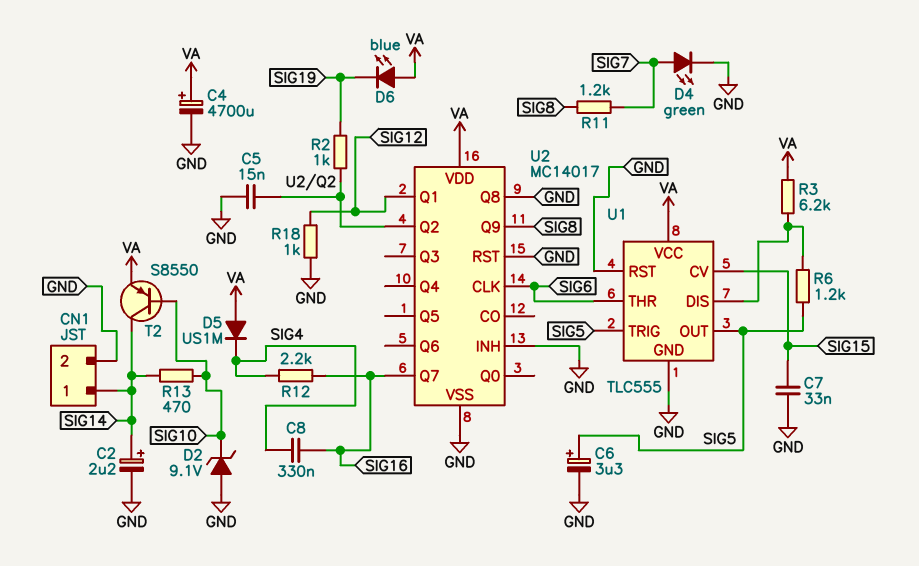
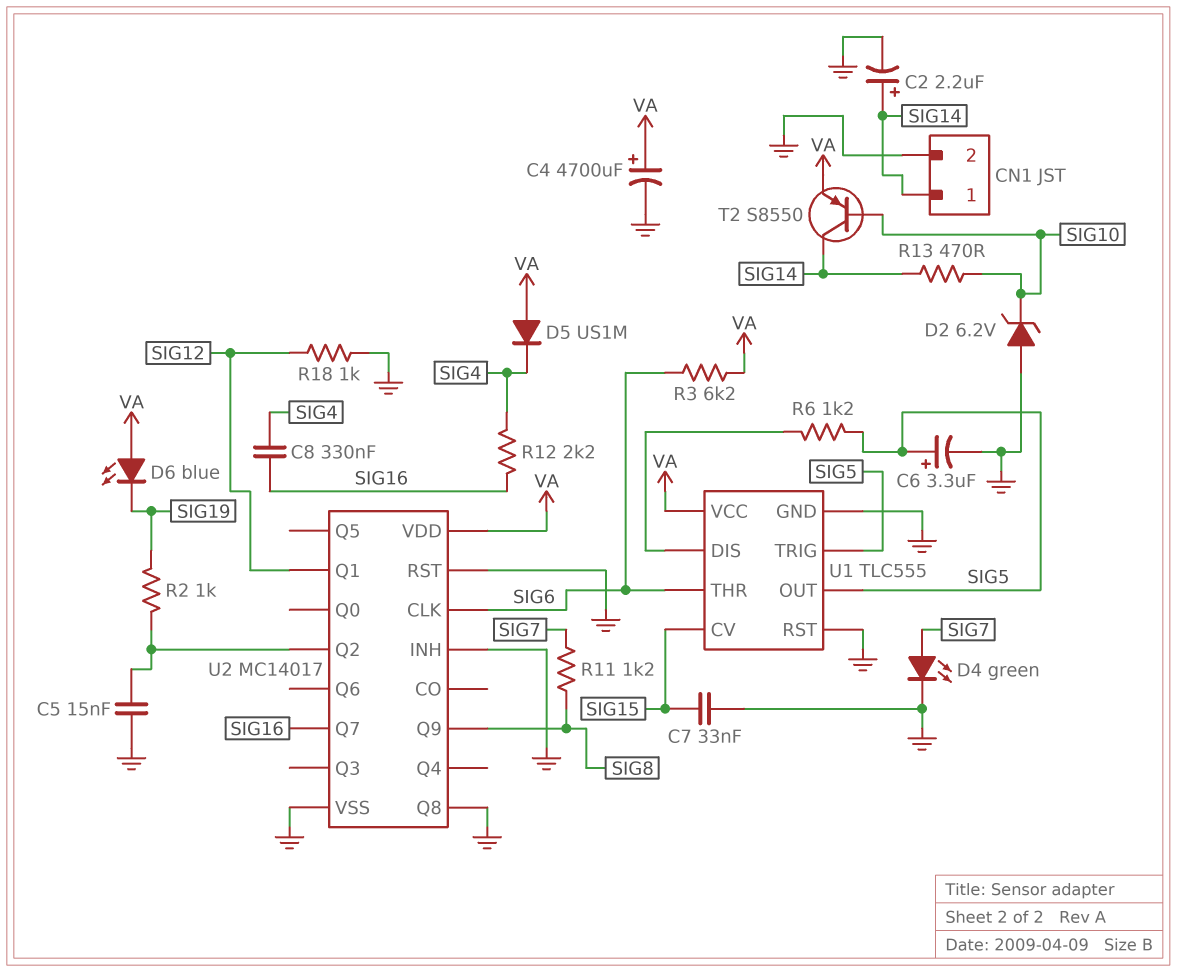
D2: zener 9.1V (A GND, K SIG10) -> zener 6.2V (A GND, K SIG10)
R3: 6.2k (U1/DIS, VA) -> 6.2k (SIG6, VA)

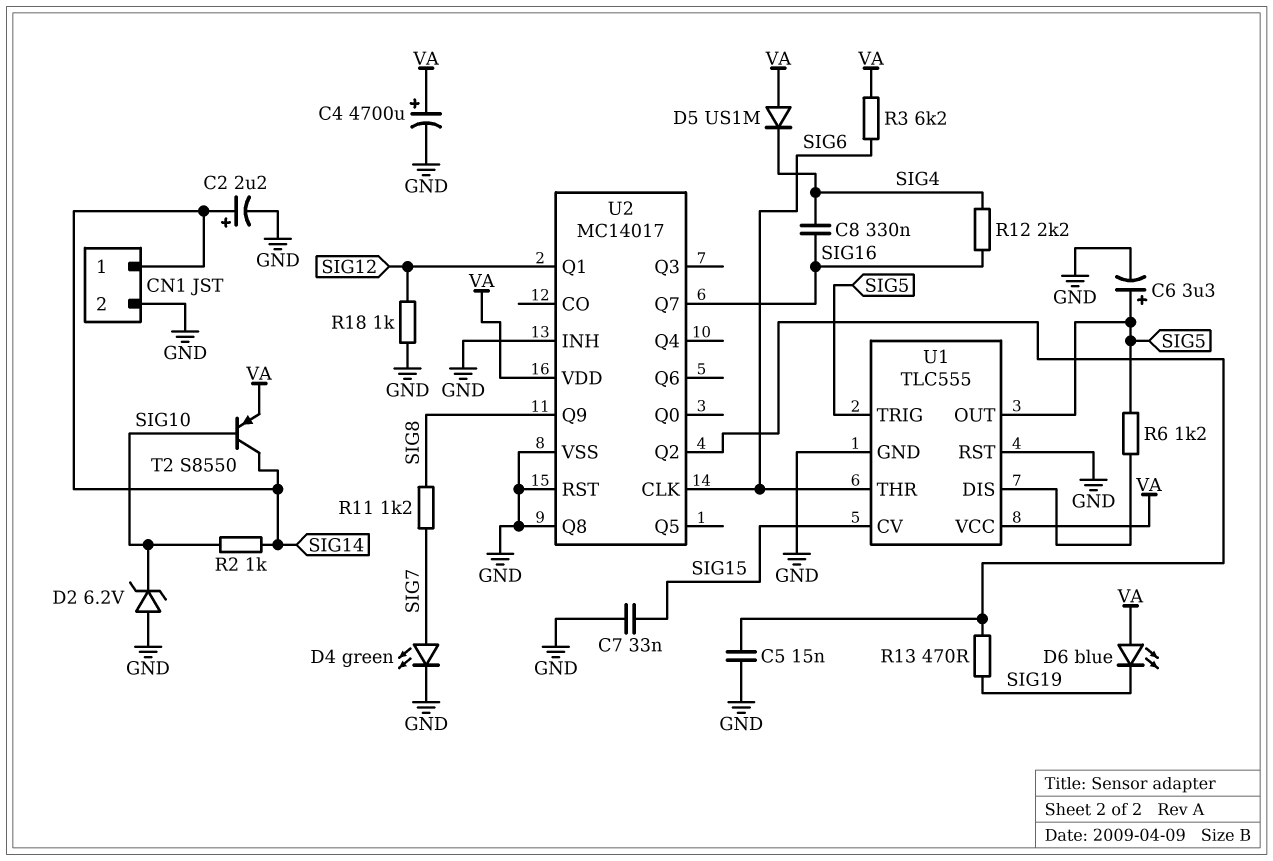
R2: 1k (SIG19, U2/Q2) -> 1k (SIG10, SIG14)
R13: 470 (SIG10, SIG14) -> 470 (SIG19, U2/Q2)

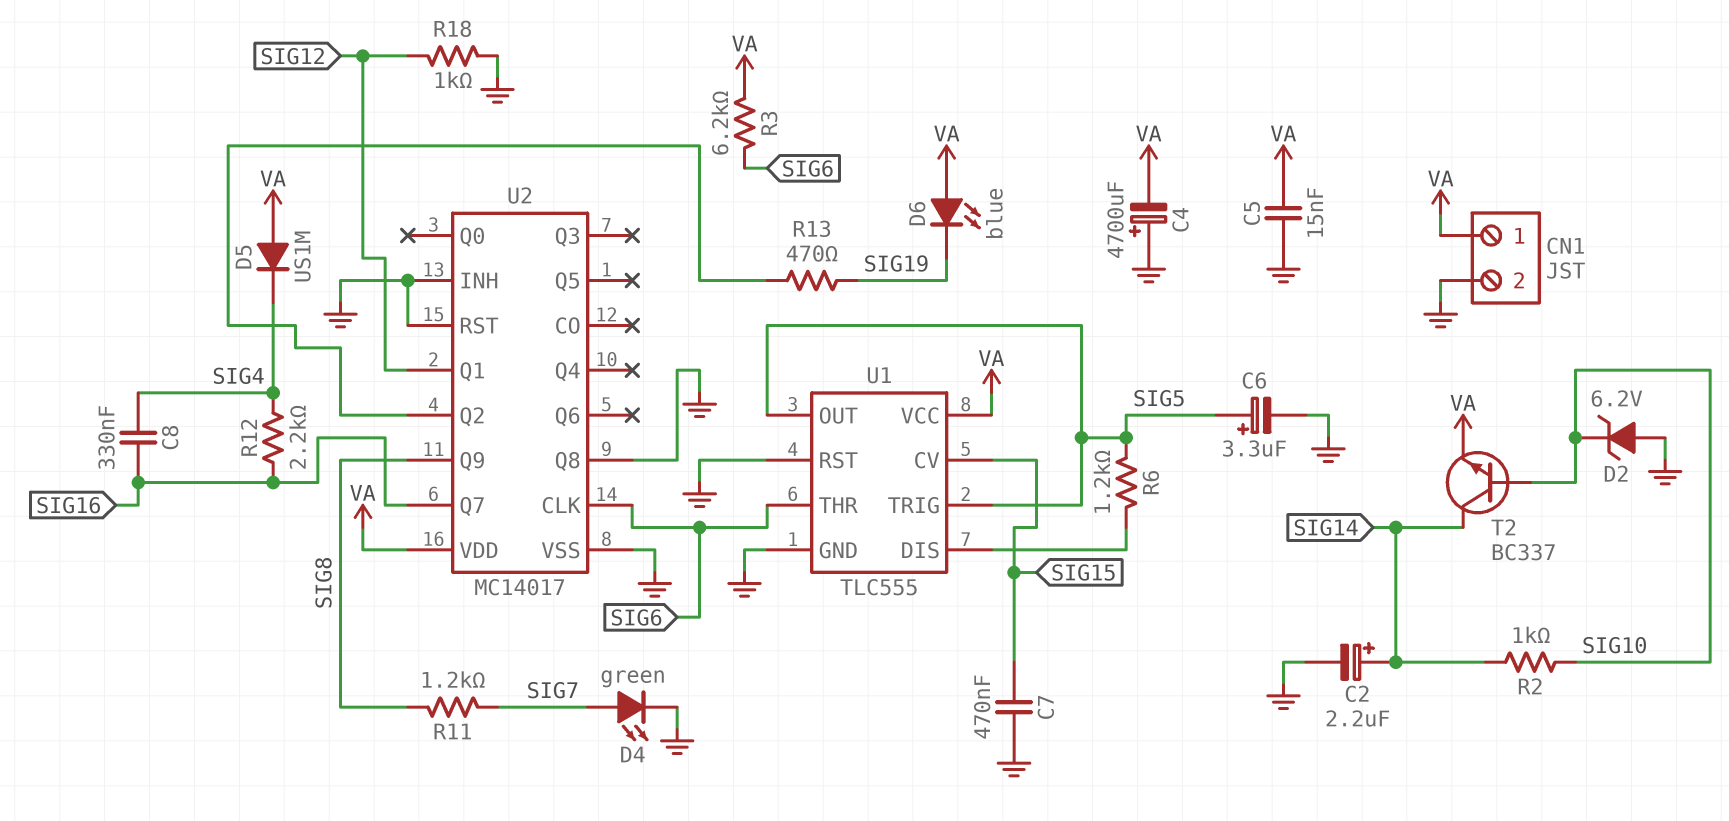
C4: 4700uF (plus VA, minus GND) -> 4700uF (plus GND, minus VA)
C5: 15nF (GND, U2/Q2) -> 15nF (GND, VA)
C7: 33nF (GND, SIG15) -> 470nF (GND, SIG15)
CN1 pin 1: SIG14 -> VA
T2: PNP S8550 (B SIG10, C SIG14, E VA) -> NPN BC337 (B SIG10, C SIG14, E VA)

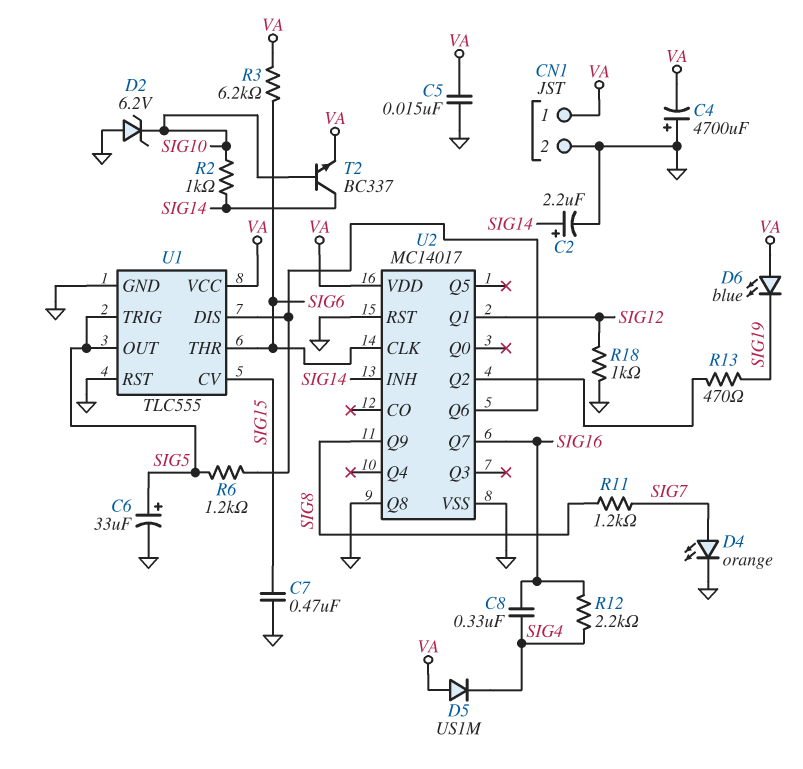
C6: 3.3uF (plus SIG5, minus GND) -> 33uF (plus SIG5, minus GND)
D4: LED green (A SIG7, K GND) -> LED orange (A SIG7, K GND)
U2 pin INH: GND -> SIG14
U2 pin Q6: none -> U1/DIS

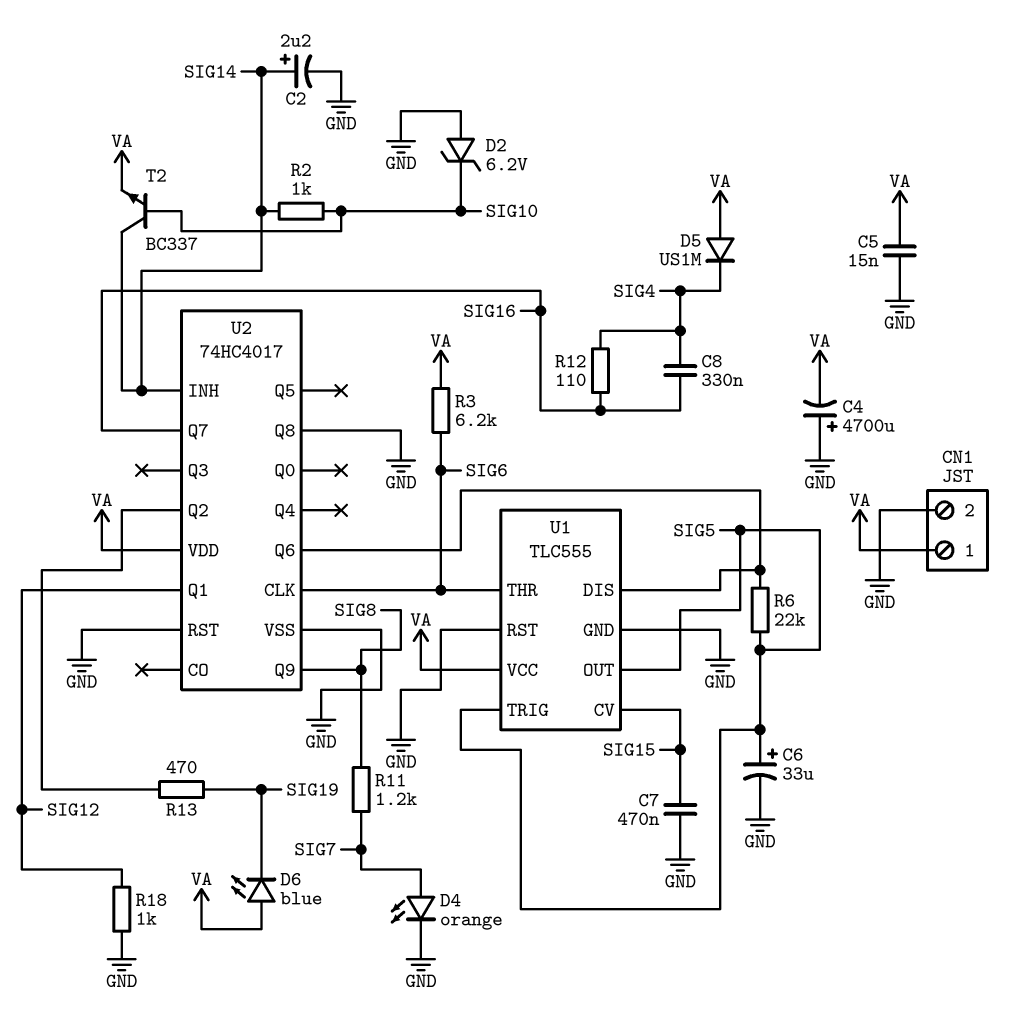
R6: 1.2k (SIG5, U1/DIS) -> 22k (SIG5, U1/DIS)
R12: 2.2k (SIG4, SIG16) -> 110 (SIG4, SIG16)
U2: MC14017 -> 74HC4017

